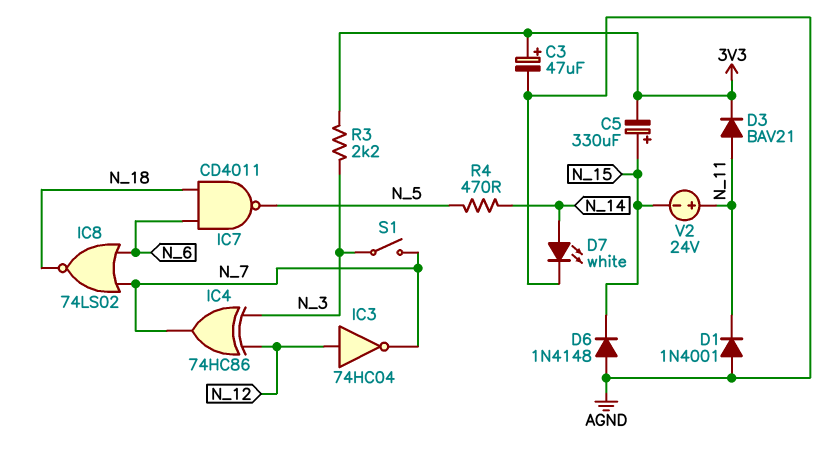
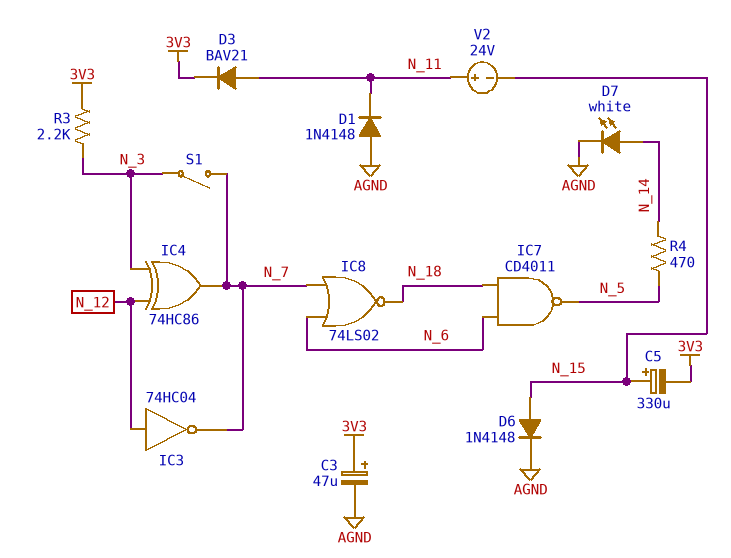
D1: diode 1N4001 (A AGND, K N_11) -> diode 1N4148 (A AGND, K N_11)
D6: diode 1N4148 (A AGND, K N_15) -> diode 1N4148 (A N_15, K AGND)

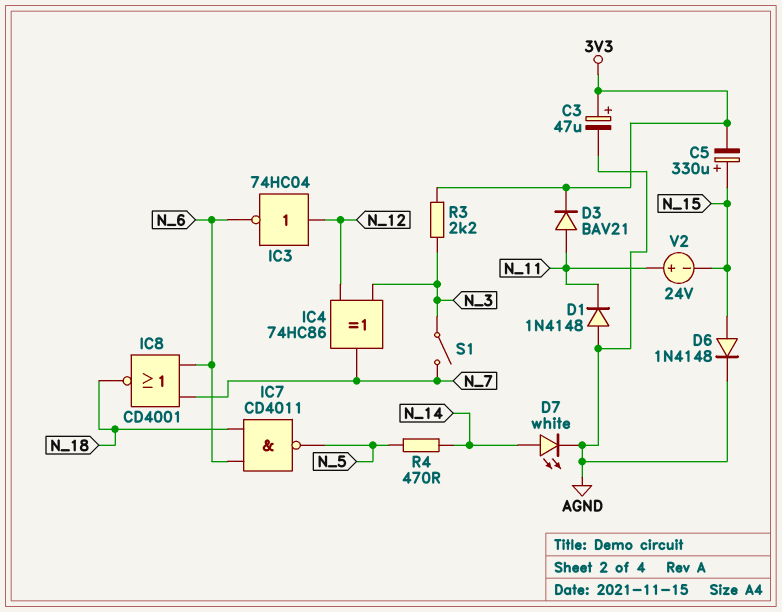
IC3: NOT 74HC04 (in N_12, out N_7) -> NOT 74HC04 (in N_12, out N_6)
IC8: NOR 74LS02 (in N_6, in N_7, out N_18) -> NOR CD4001 (in N_6, in N_7, out N_18)

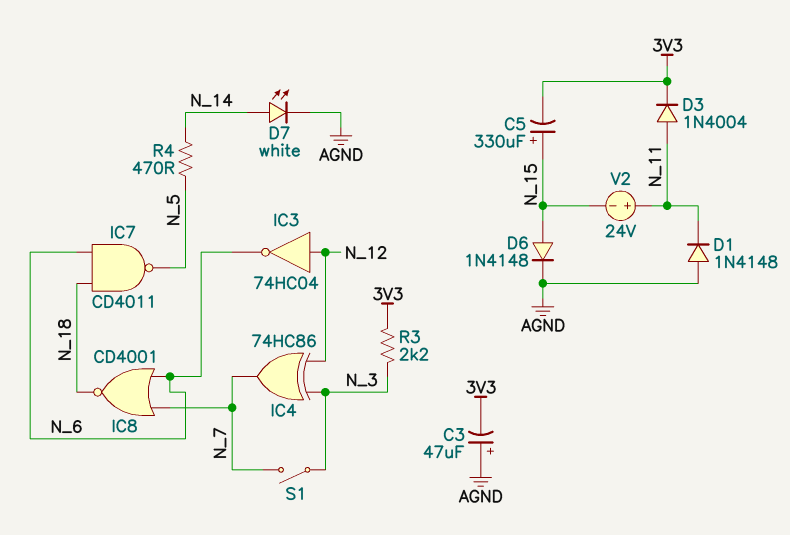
C3: 47uF (plus 3V3, minus AGND) -> 47uF (plus AGND, minus 3V3)
D3: diode BAV21 (A N_11, K 3V3) -> diode 1N4004 (A N_11, K 3V3)

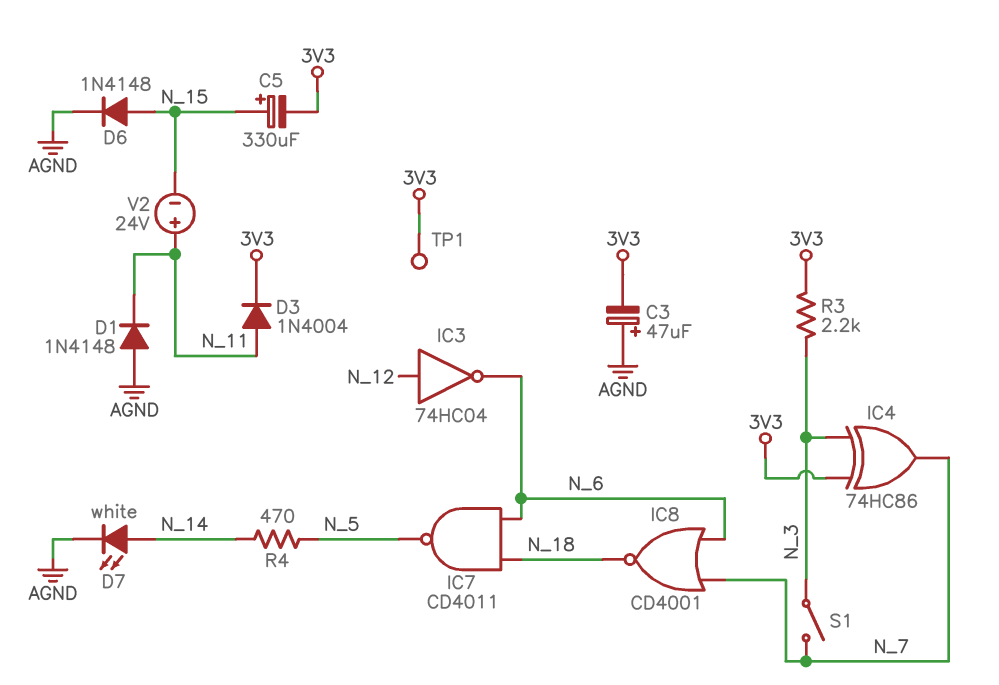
IC4: XOR 74HC86 (in N_3, in N_12, out N_7) -> XOR 74HC86 (in 3V3, in N_3, out N_7)
TP1: none -> test point (3V3)

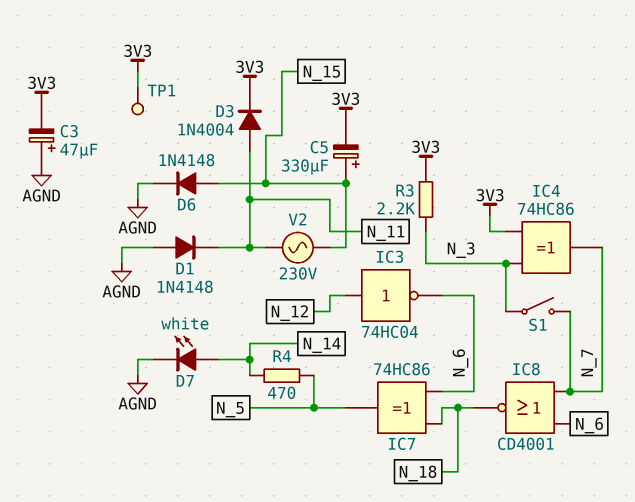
IC7: NAND CD4011 (in N_6, in N_18, out N_5) -> XOR 74HC86 (in N_6, in N_18, out N_5)
V2: 24V (plus N_11, minus N_15) -> AC 230V (N_11, N_15)

